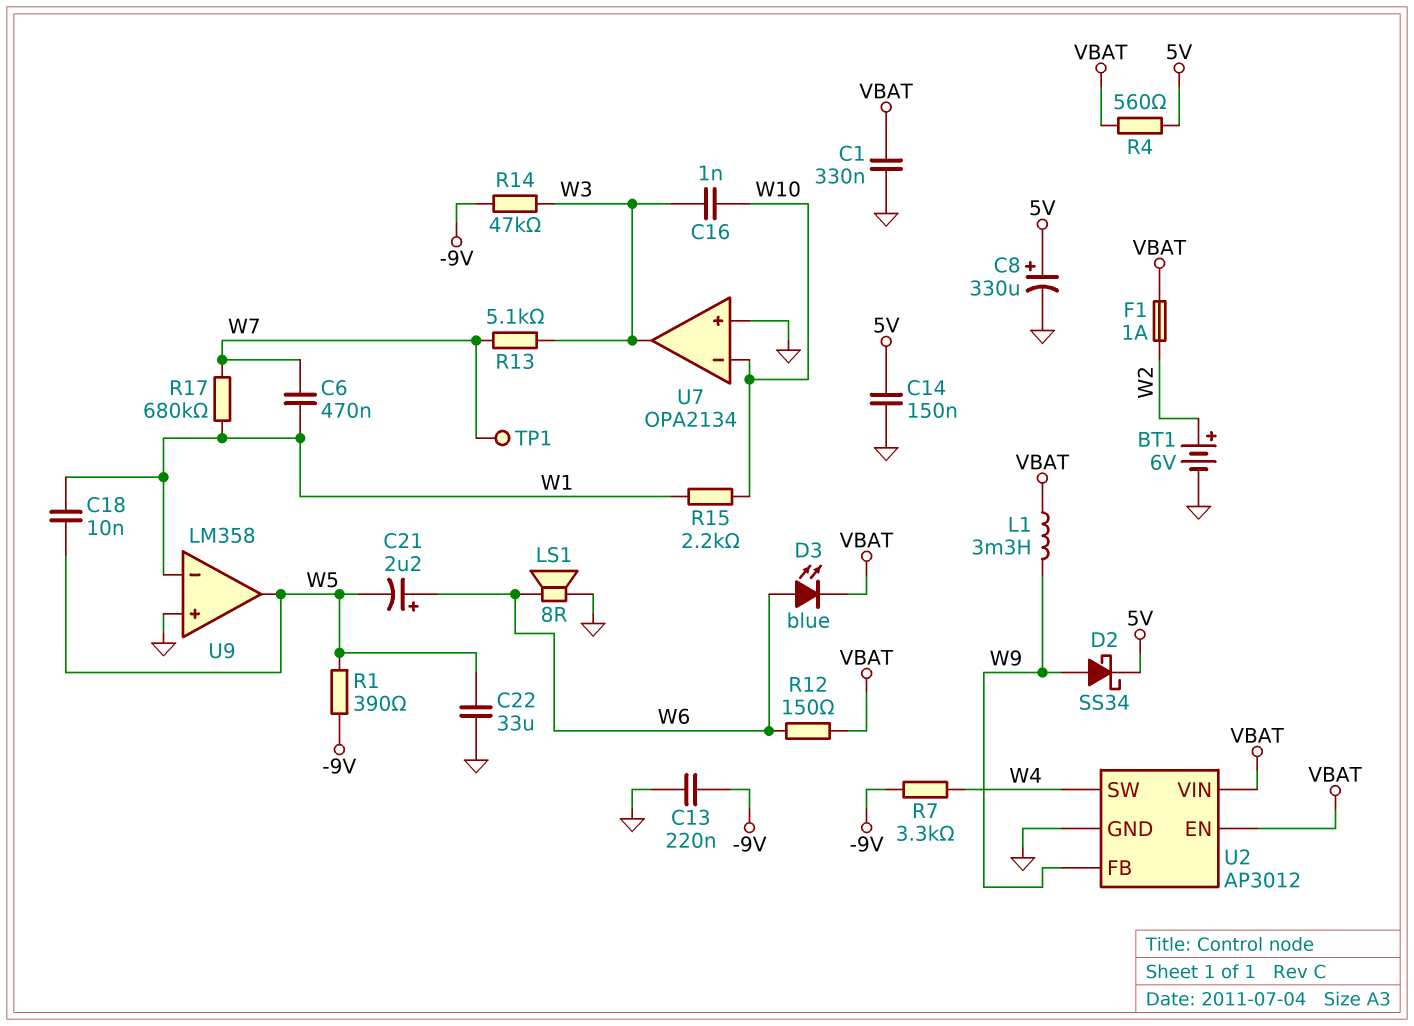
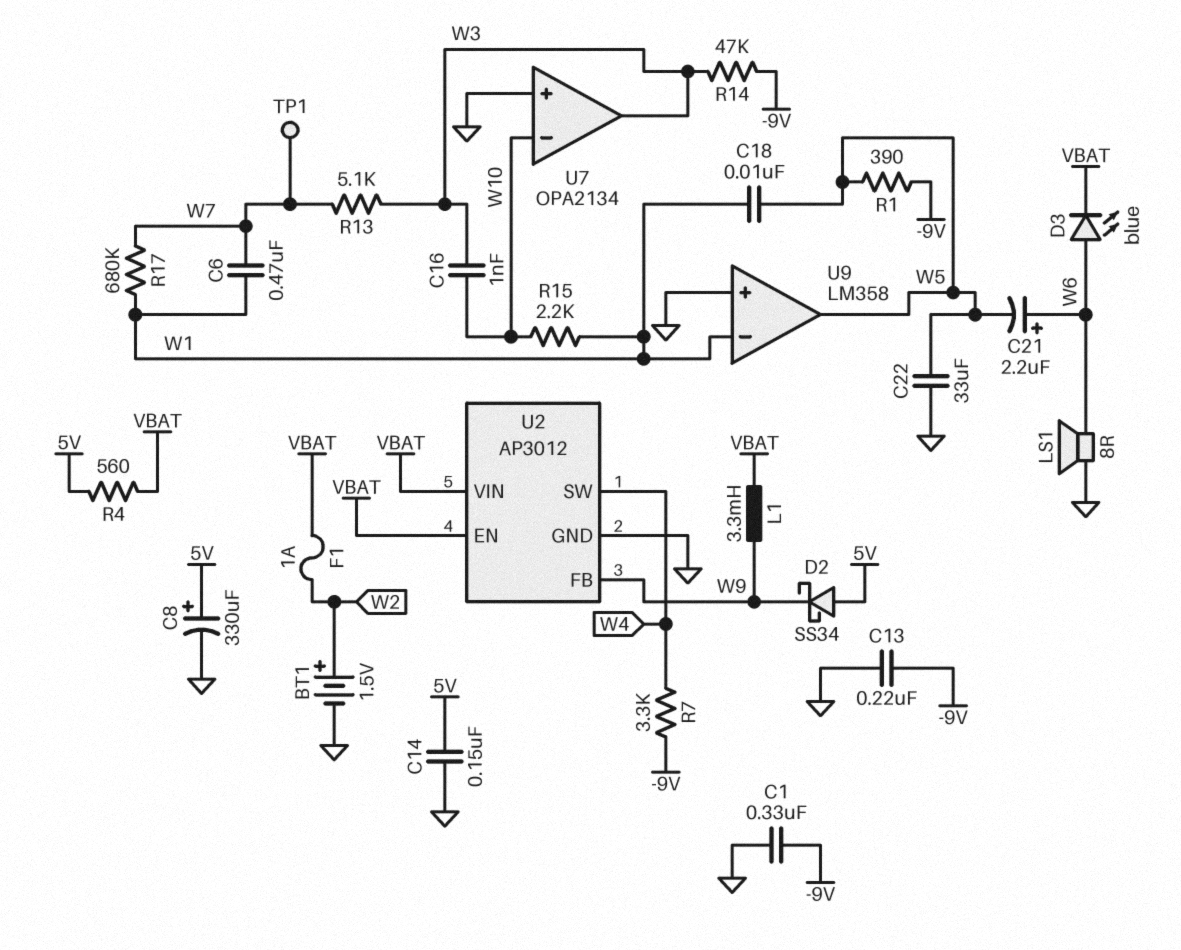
BT1: 6V (plus W2, minus GND) -> 1.5V (plus W2, minus GND)
C1: 330nF (GND, VBAT) -> 330nF (-9V, GND)
D2: schottky SS34 (A W9, K 5V) -> schottky SS34 (A 5V, K W9)
R12: 150 (VBAT, W6) -> none

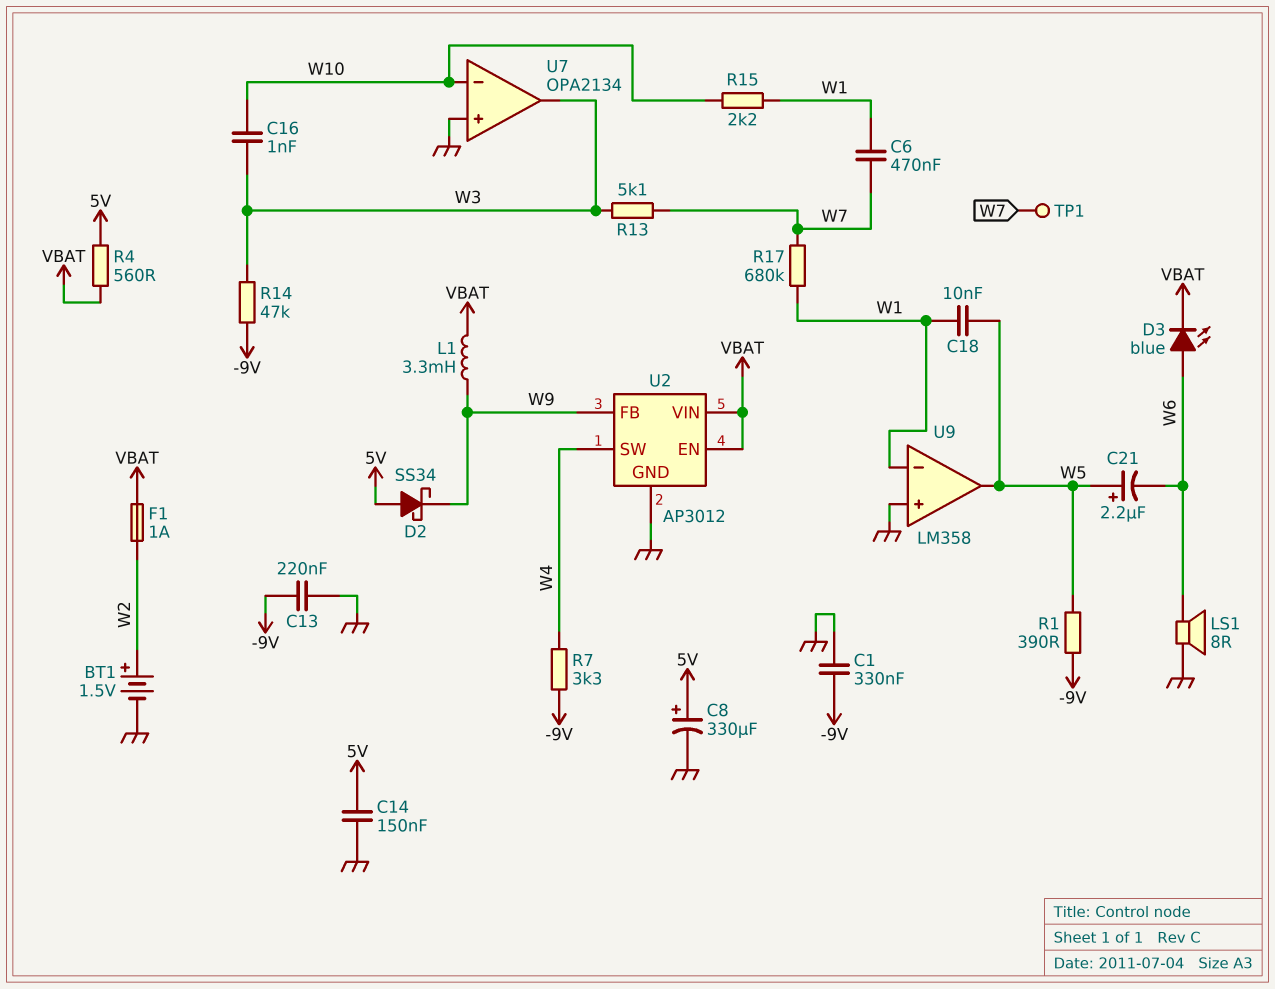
C21: 2.2uF (plus W6, minus W5) -> 2.2uF (plus W5, minus W6)
C22: 33uF (GND, W5) -> none

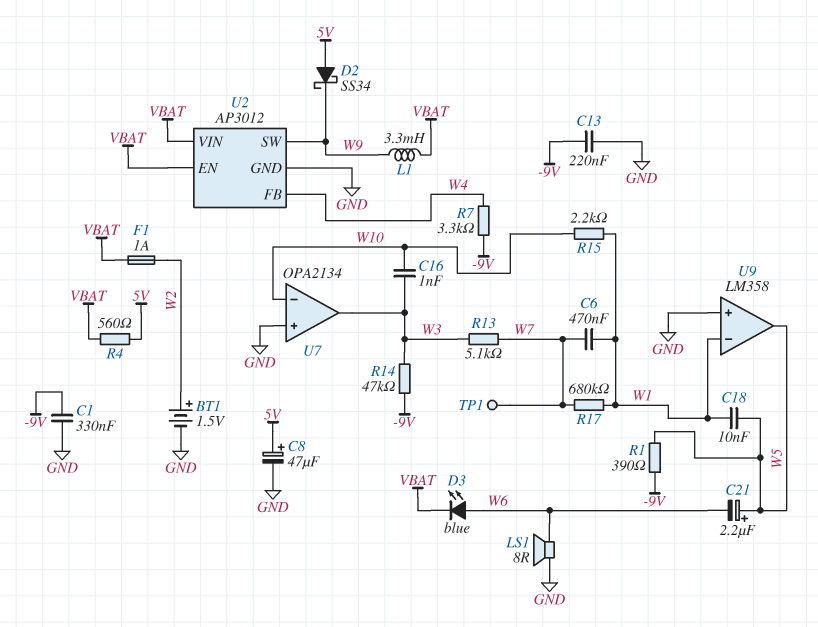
C8: 330uF (plus 5V, minus GND) -> 47uF (plus 5V, minus GND)
C14: 150nF (5V, GND) -> none
U2 pin FB: W9 -> W4
U2 pin SW: W4 -> W9

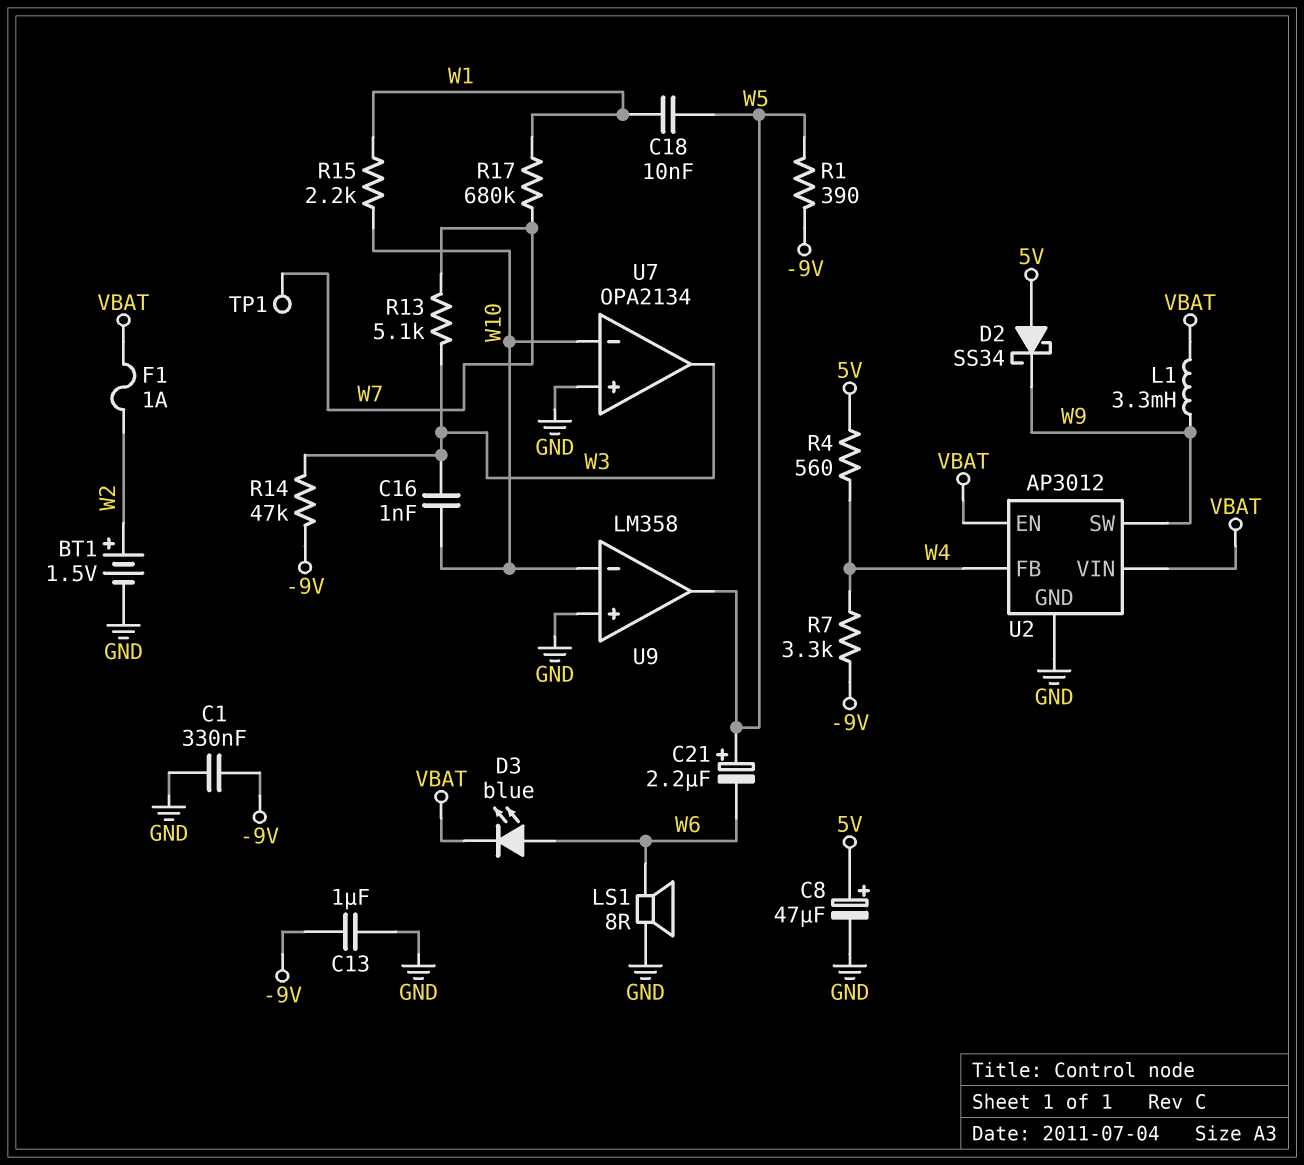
C6: 470nF (W1, W7) -> none
C13: 220nF (-9V, GND) -> 1uF (-9V, GND)
R4: 560 (5V, VBAT) -> 560 (5V, W4)
U9 pin in-: W1 -> W10

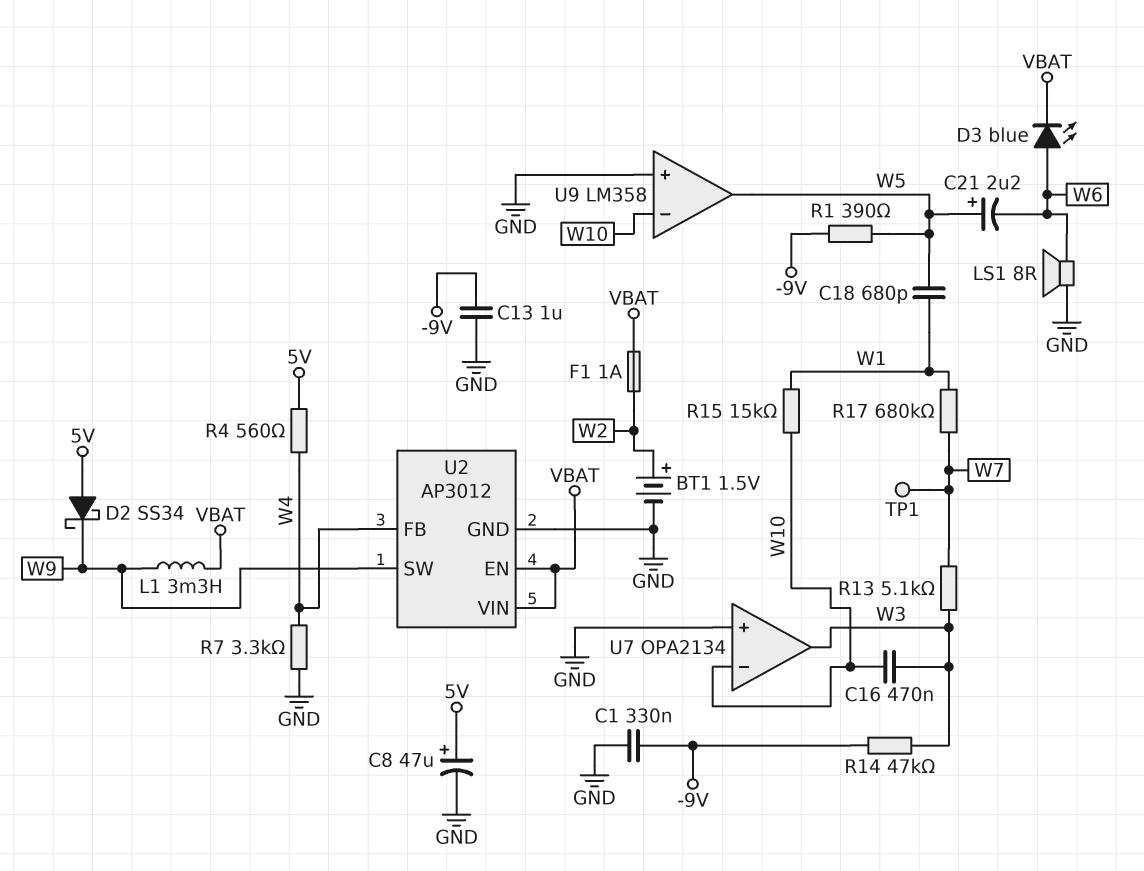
C16: 1nF (W3, W10) -> 470nF (W3, W10)
C18: 10nF (W1, W5) -> 680pF (W1, W5)
R7: 3.3k (-9V, W4) -> 3.3k (GND, W4)
R15: 2.2k (W1, W10) -> 15k (W1, W10)

